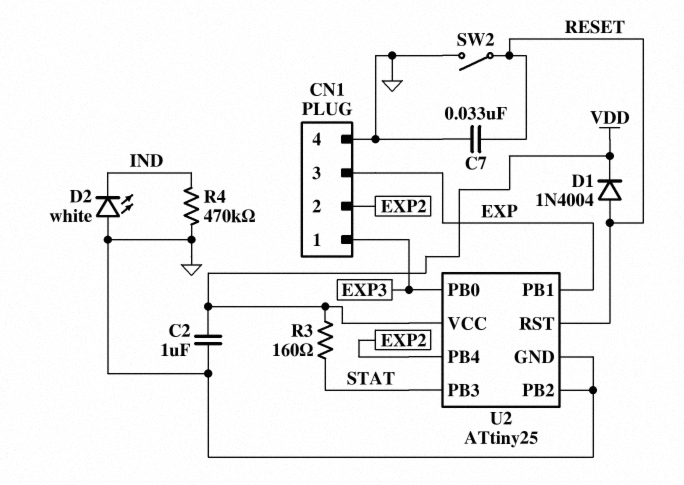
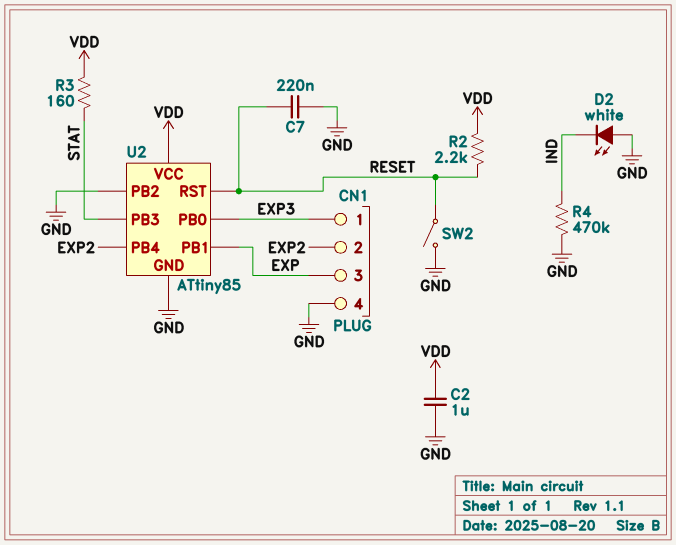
C7: 33nF (GND, RESET) -> 220nF (GND, RESET)
D1: diode 1N4004 (A RESET, K VDD) -> none
R2: none -> 2.2k (RESET, VDD)
U2: ATtiny25 -> ATtiny85

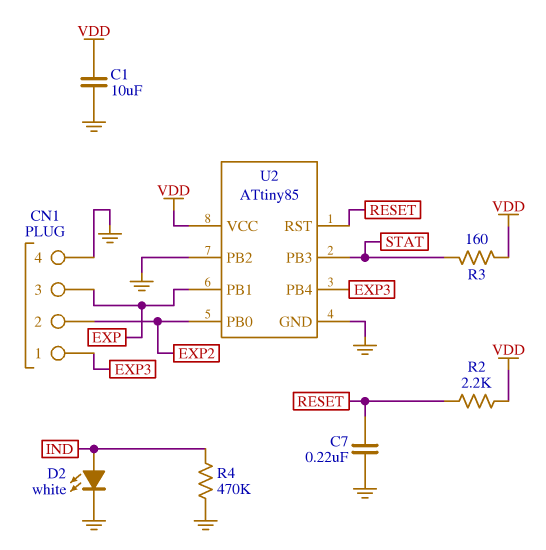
C1: none -> 10uF (GND, VDD)
C2: 1uF (GND, VDD) -> none
D2: LED white (A GND, K IND) -> LED white (A IND, K GND)
SW2: switch (GND, RESET) -> none
U2 pin PB0: EXP3 -> EXP2
U2 pin PB4: EXP2 -> EXP3

